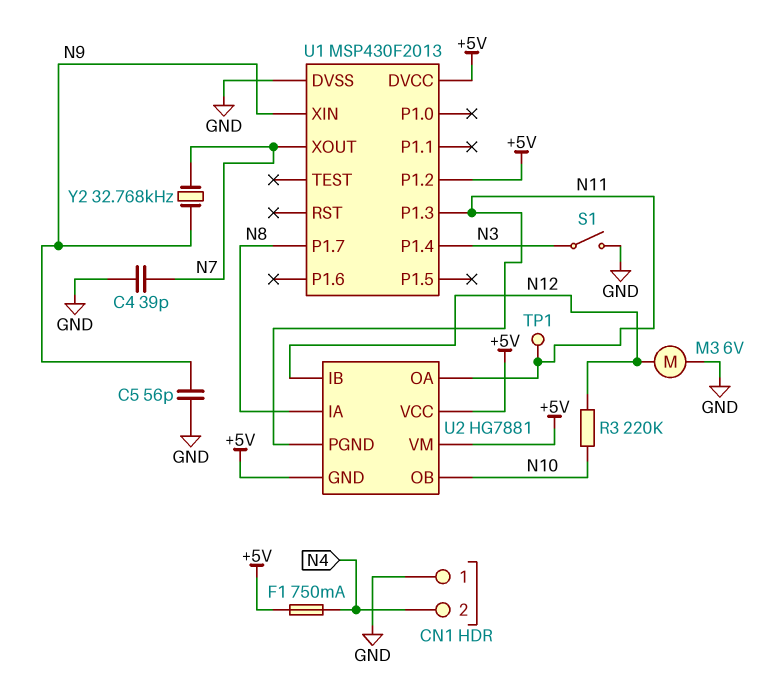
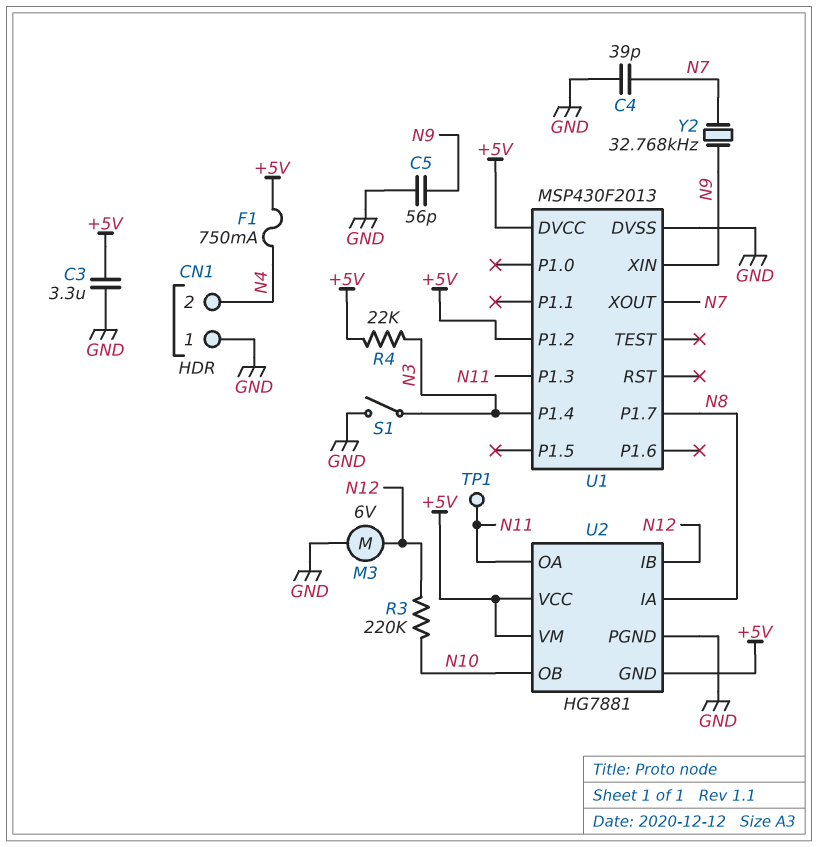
C3: none -> 3.3uF (+5V, GND)
R4: none -> 22k (+5V, N3)
U2 pin PGND: N11 -> GND

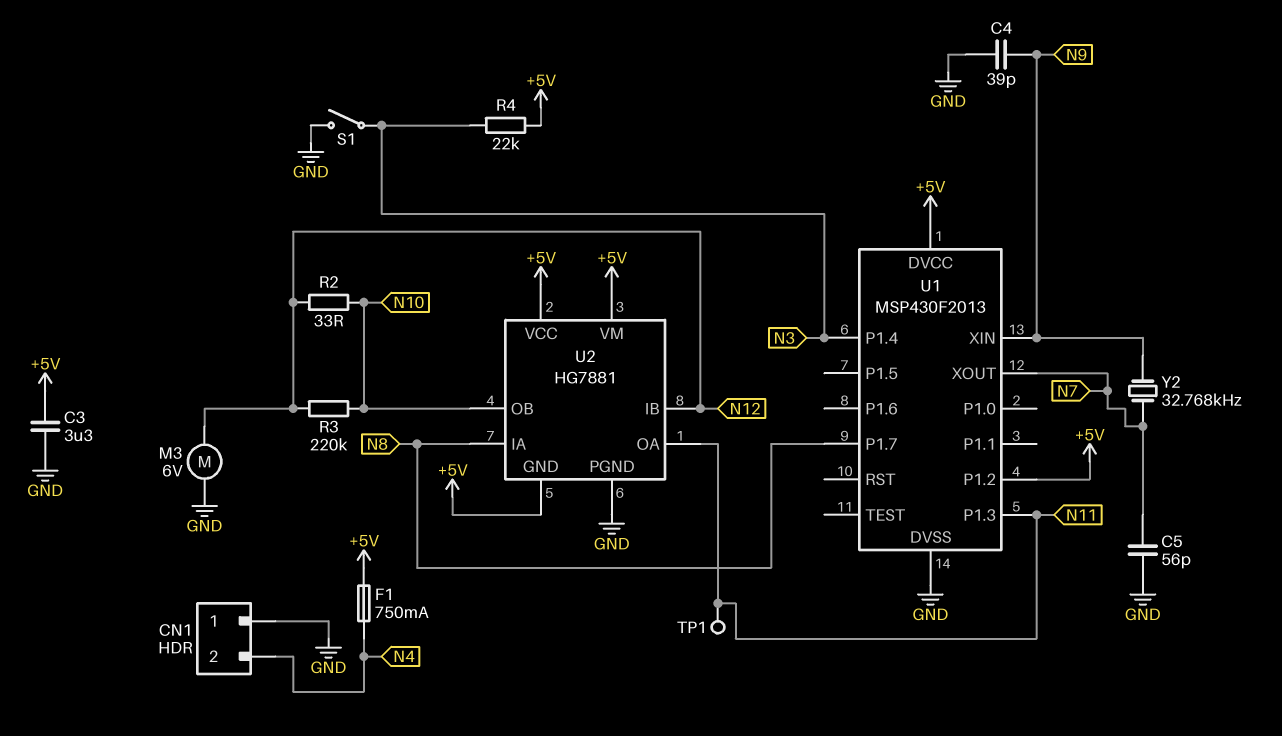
C4: 39pF (GND, N7) -> 39pF (GND, N9)
C5: 56pF (GND, N9) -> 56pF (GND, N7)
R2: none -> 33 (N10, N12)

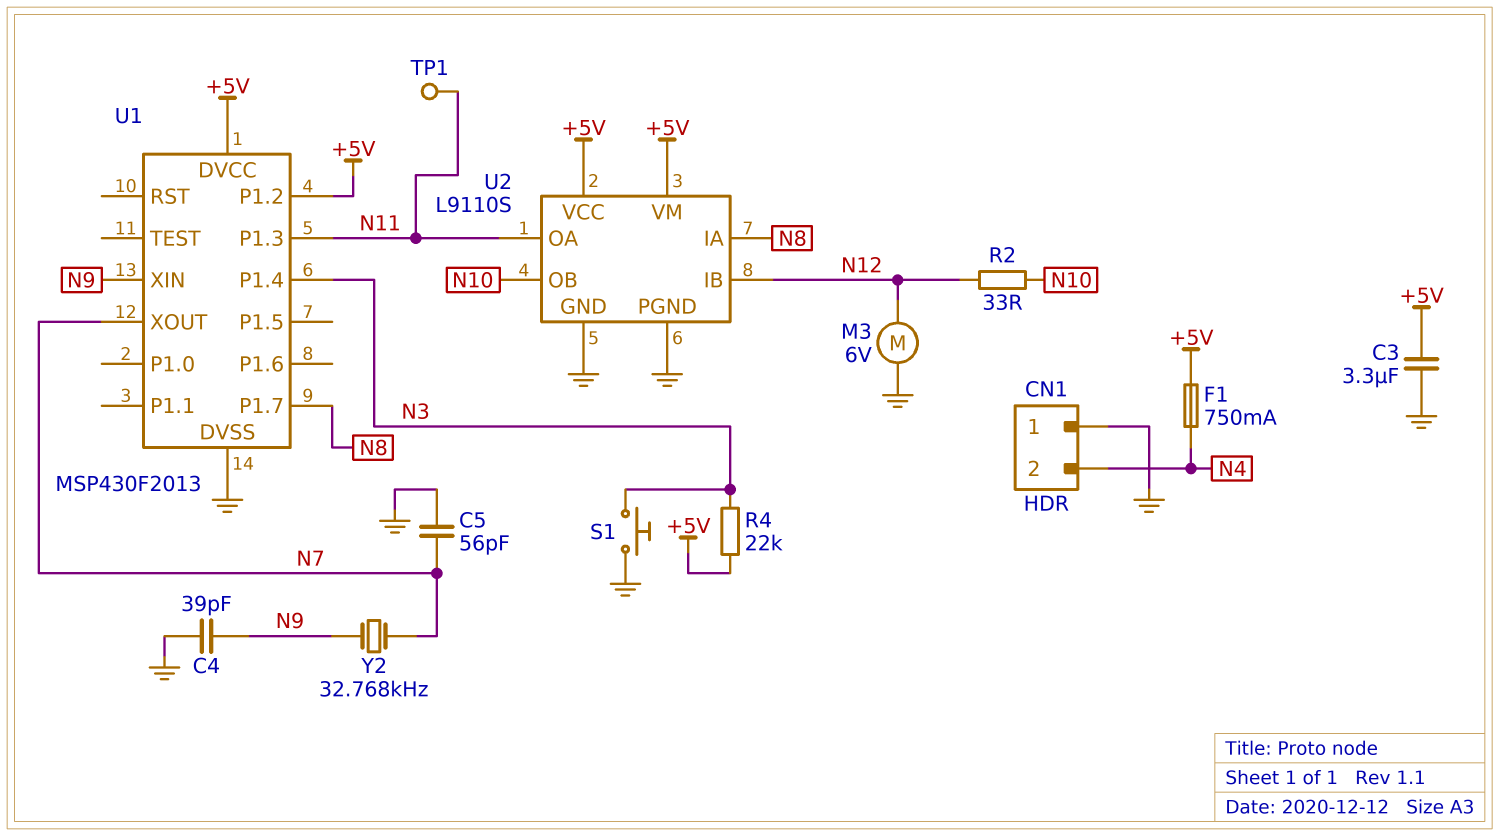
R3: 220k (N10, N12) -> none
S1: switch (GND, N3) -> button (GND, N3)
U2: HG7881 -> L9110S
U2 pin GND: +5V -> GND

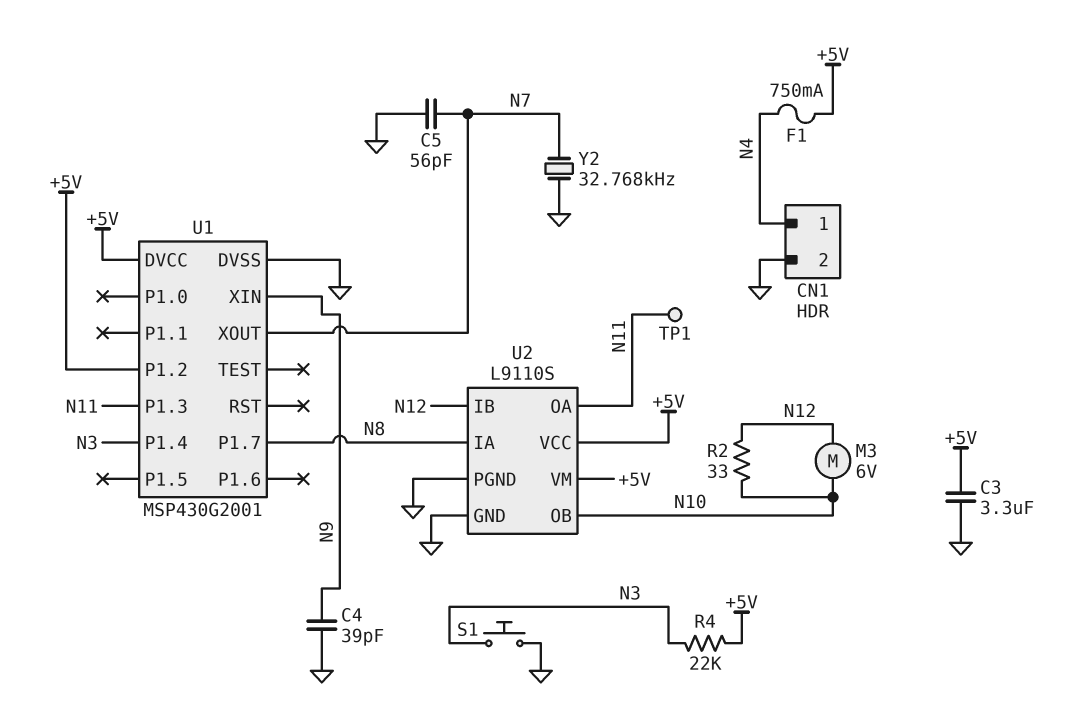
CN1 pin 1: GND -> N4
CN1 pin 2: N4 -> GND
M3: motor 6V (GND, N12) -> motor 6V (N10, N12)
U1: MSP430F2013 -> MSP430G2001
Y2: 32.768kHz (N7, N9) -> 32.768kHz (GND, N7)

